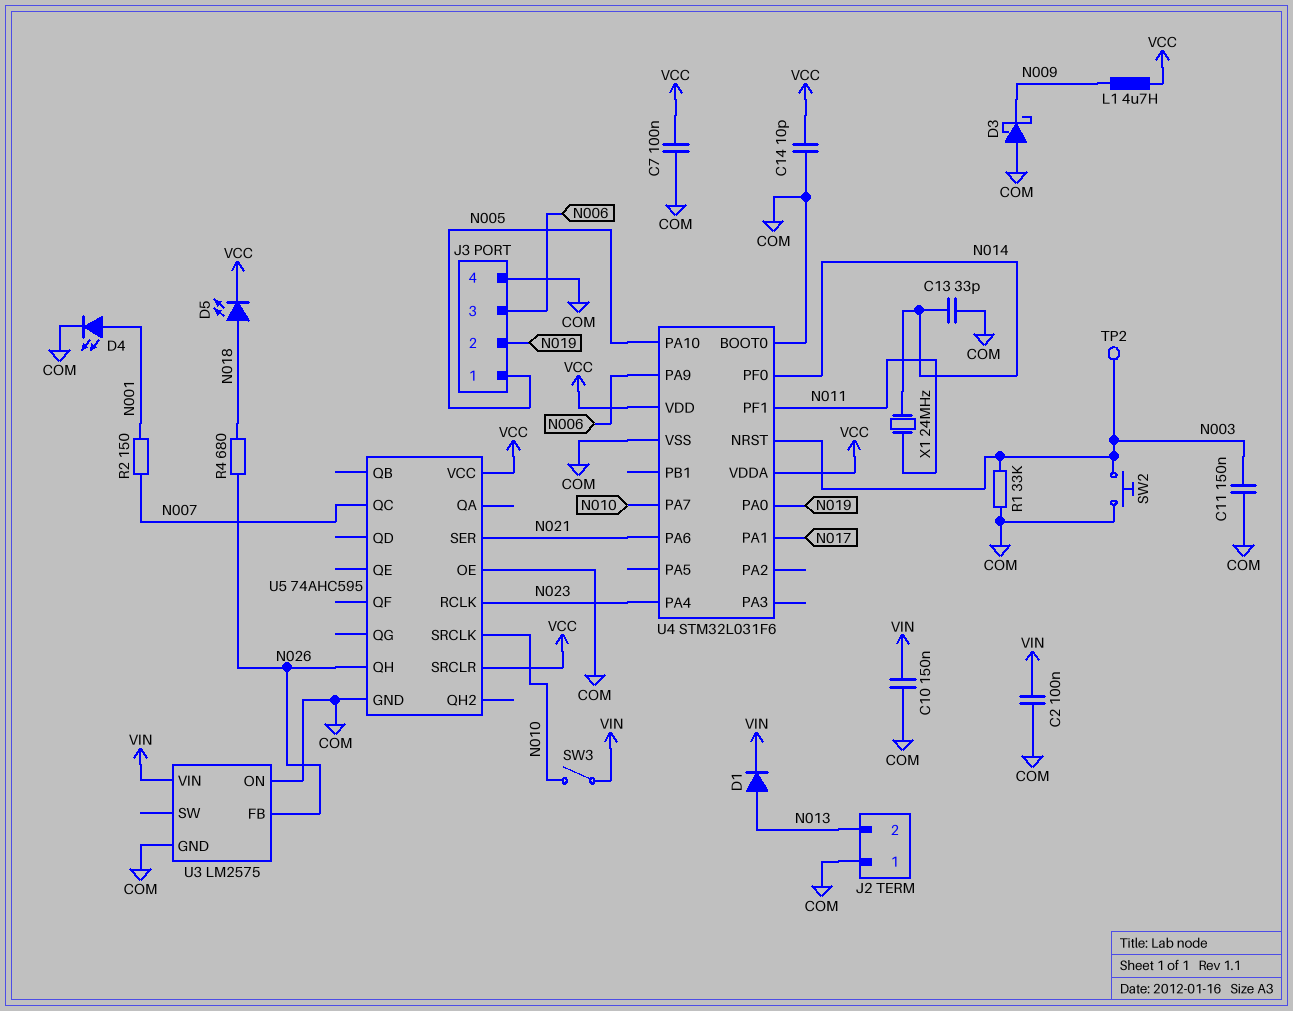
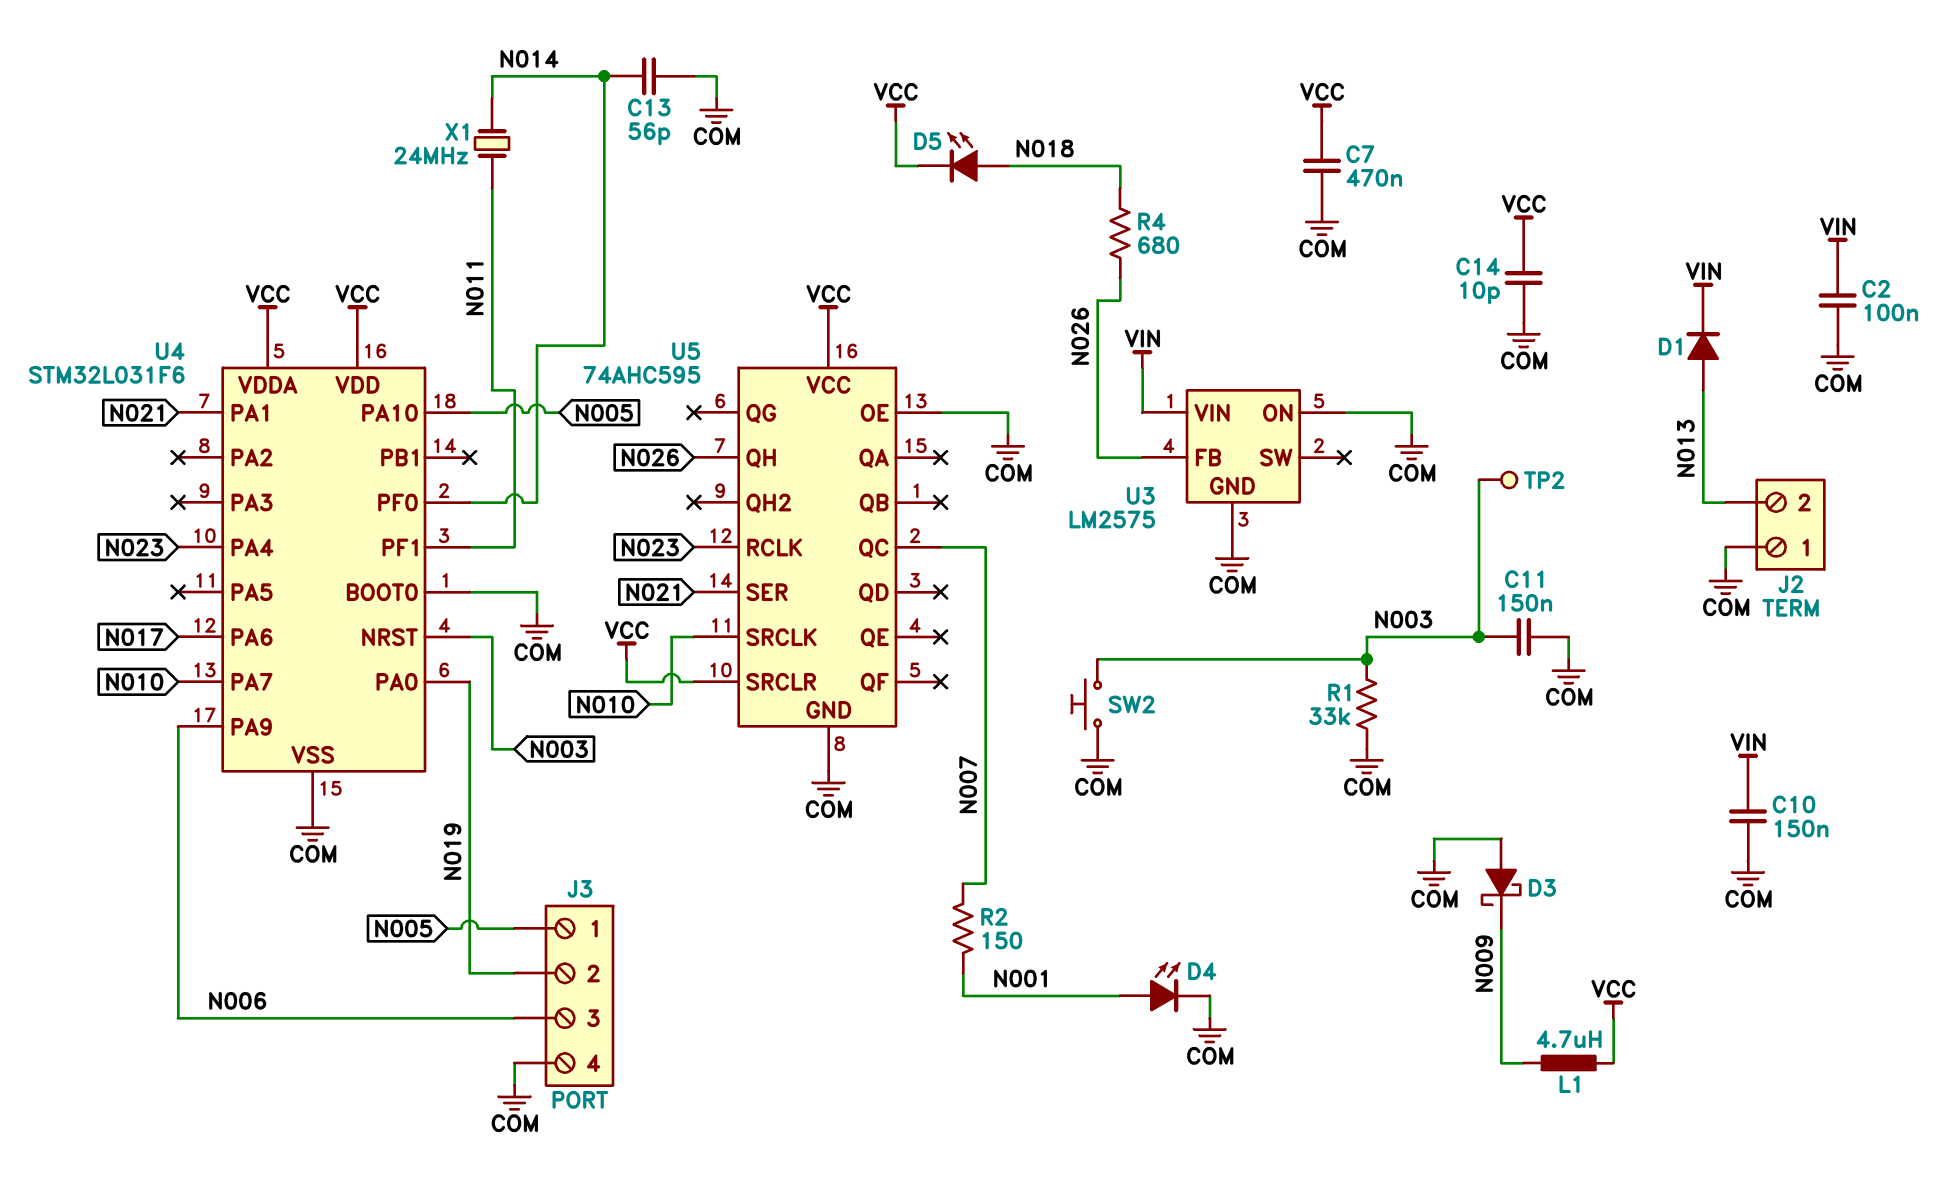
C7: 100nF (COM, VCC) -> 470nF (COM, VCC)
C13: 33pF (COM, N014) -> 56pF (COM, N014)
SW3: switch (N010, VIN) -> none
U4 pin PA1: N017 -> N021
U4 pin PA6: N021 -> N017

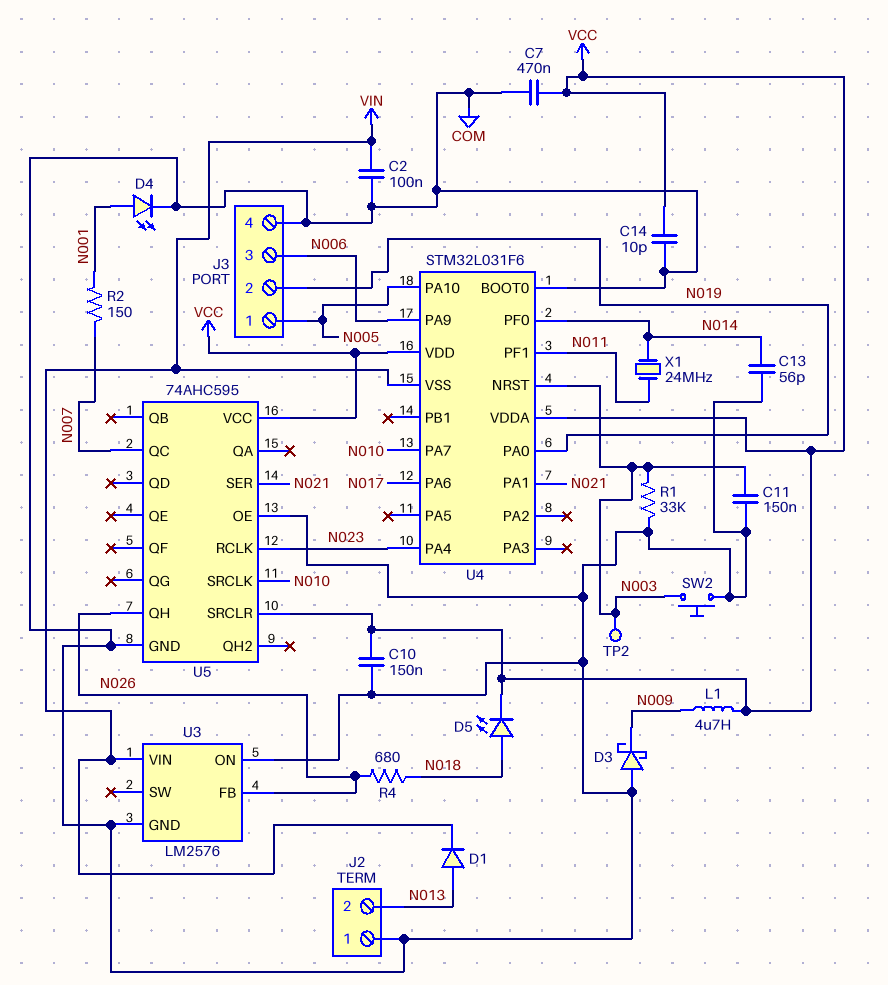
C10: 150nF (COM, VIN) -> 150nF (COM, VCC)
U3: LM2575 -> LM2576
U4 pin VSS: COM -> VIN

